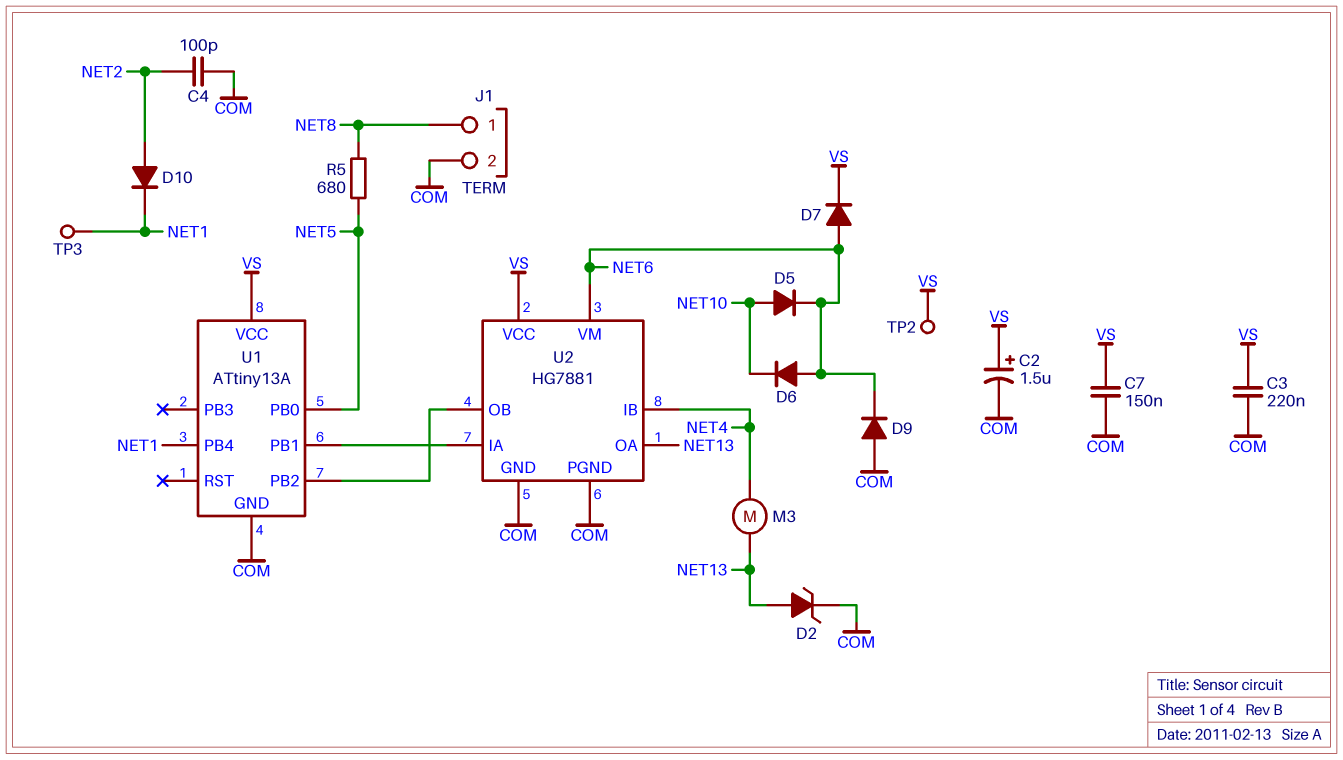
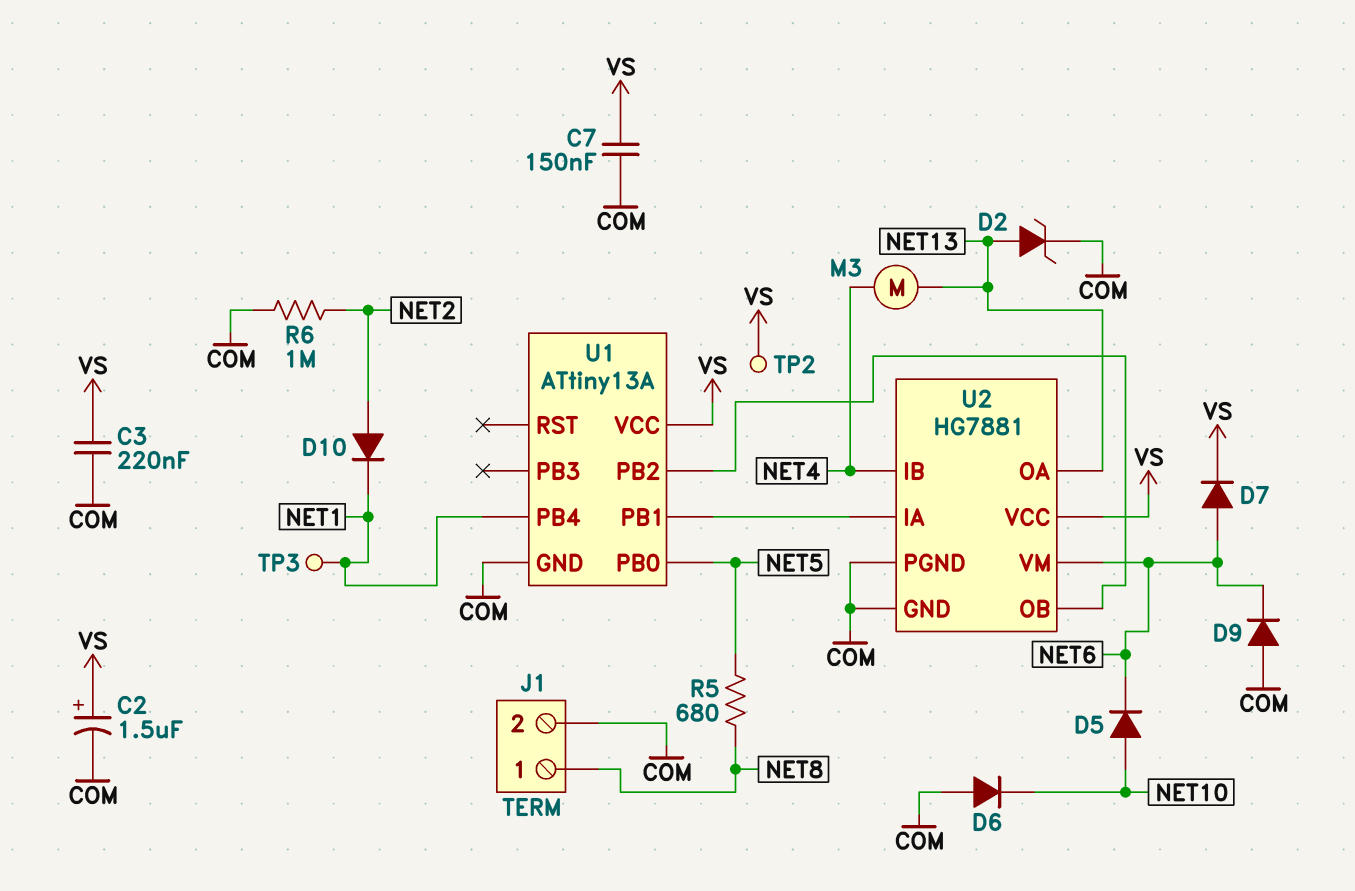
C4: 100pF (COM, NET2) -> none
D6: diode (A NET6, K NET10) -> diode (A COM, K NET10)
R6: none -> 1M (COM, NET2)

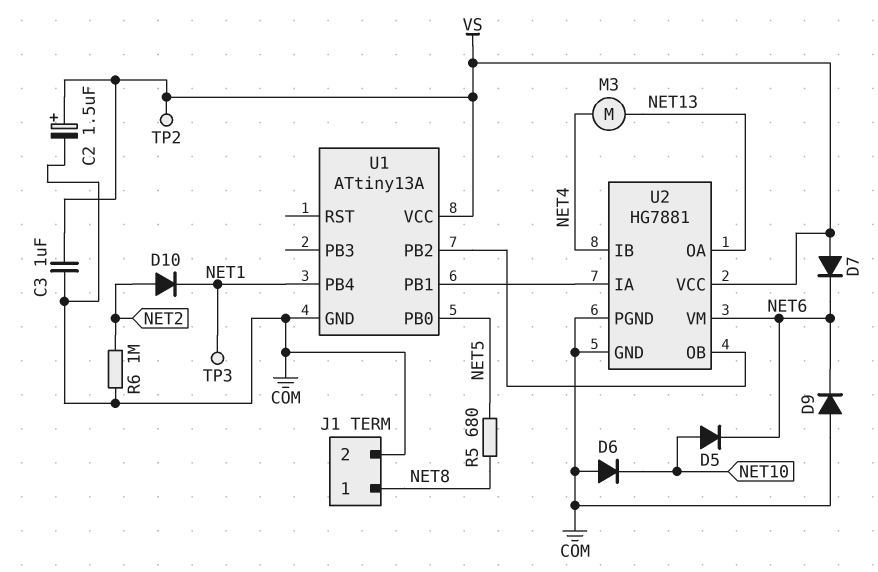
C3: 220nF (COM, VS) -> 1uF (COM, VS)
C7: 150nF (COM, VS) -> none
D2: zener (A NET13, K COM) -> none
D7: diode (A NET6, K VS) -> diode (A VS, K NET6)

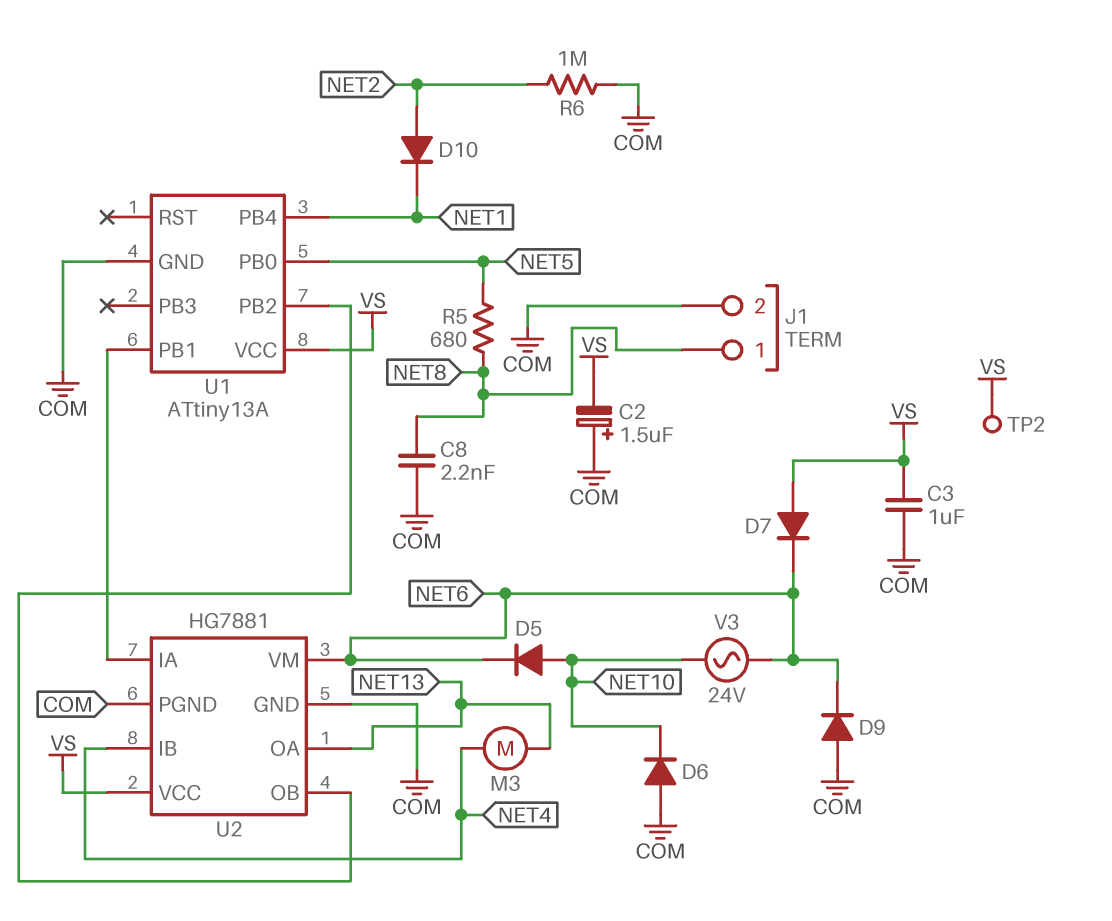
C2: 1.5uF (plus VS, minus COM) -> 1.5uF (plus COM, minus VS)
C8: none -> 2.2nF (COM, NET8)
TP3: test point (NET1) -> none
V3: none -> AC 24V (NET6, NET10)

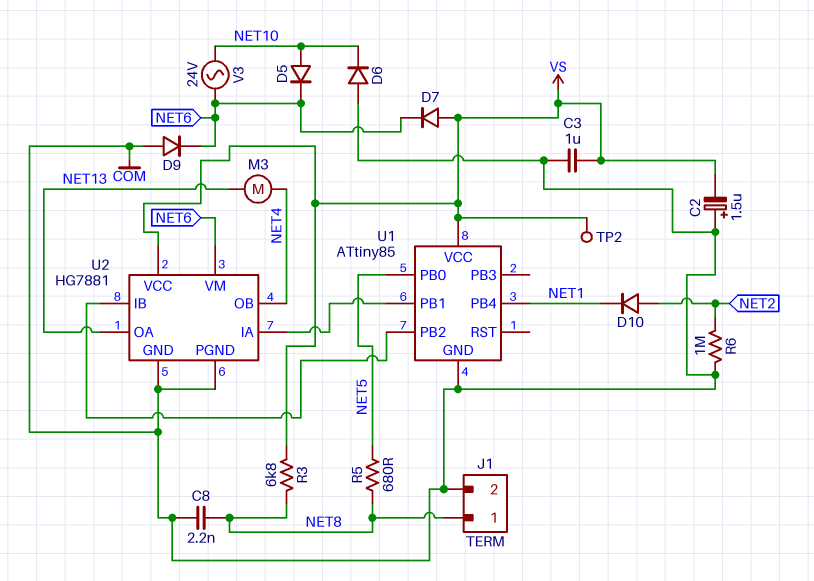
R3: none -> 6.8k (NET8, VS)
U1: ATtiny13A -> ATtiny85
U2 pin IB: NET4 -> U1/PB2
U2 pin OB: U1/PB2 -> NET4

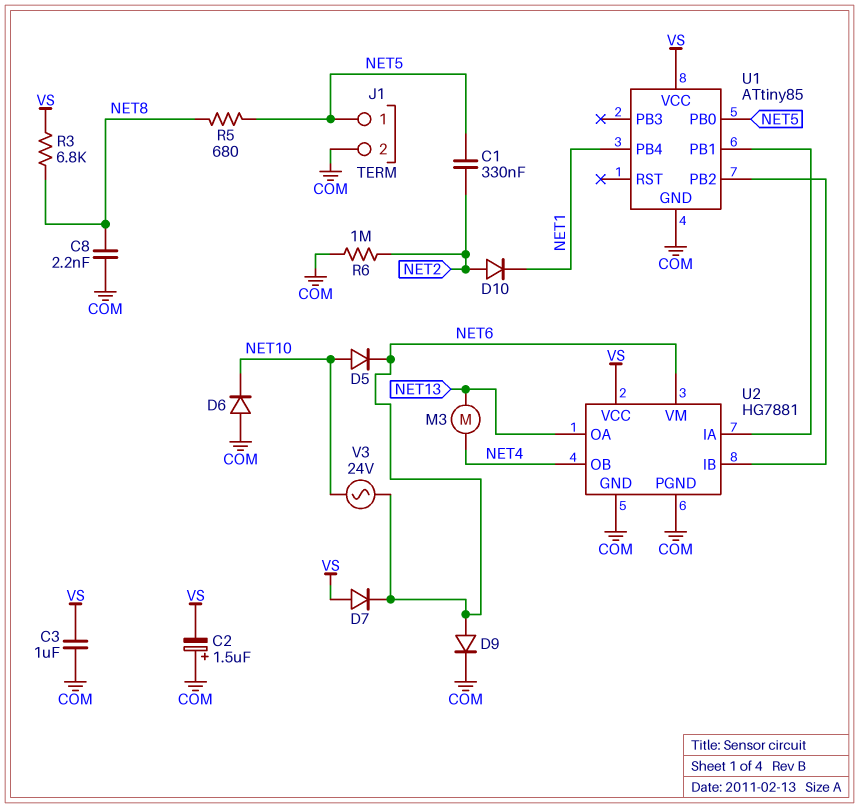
C1: none -> 330nF (NET2, NET5)
D9: diode (A COM, K NET6) -> diode (A NET6, K COM)
J1 pin 1: NET8 -> NET5
TP2: test point (VS) -> none

